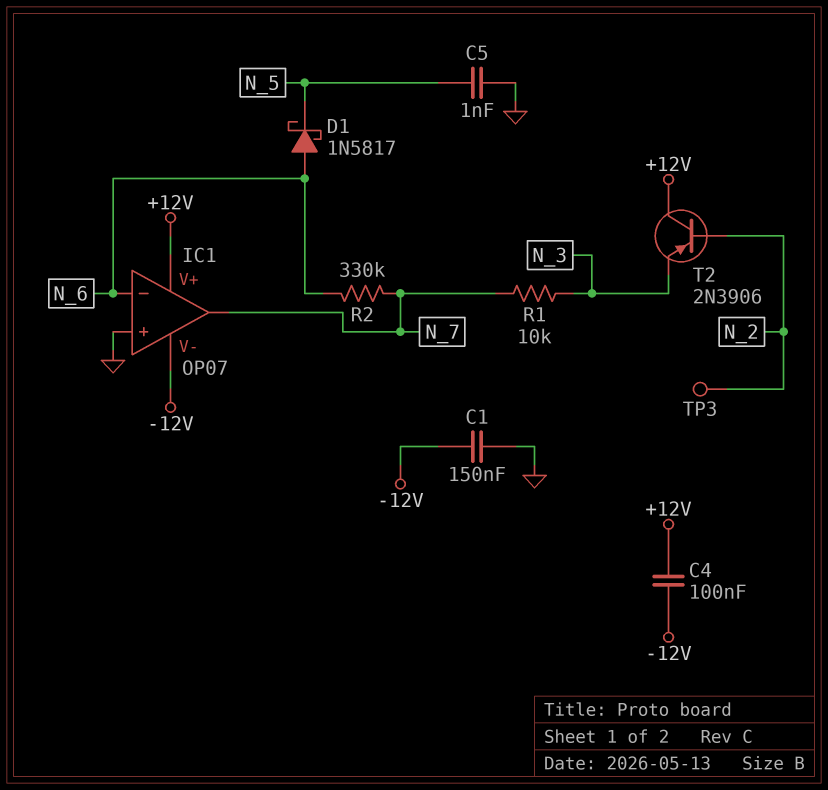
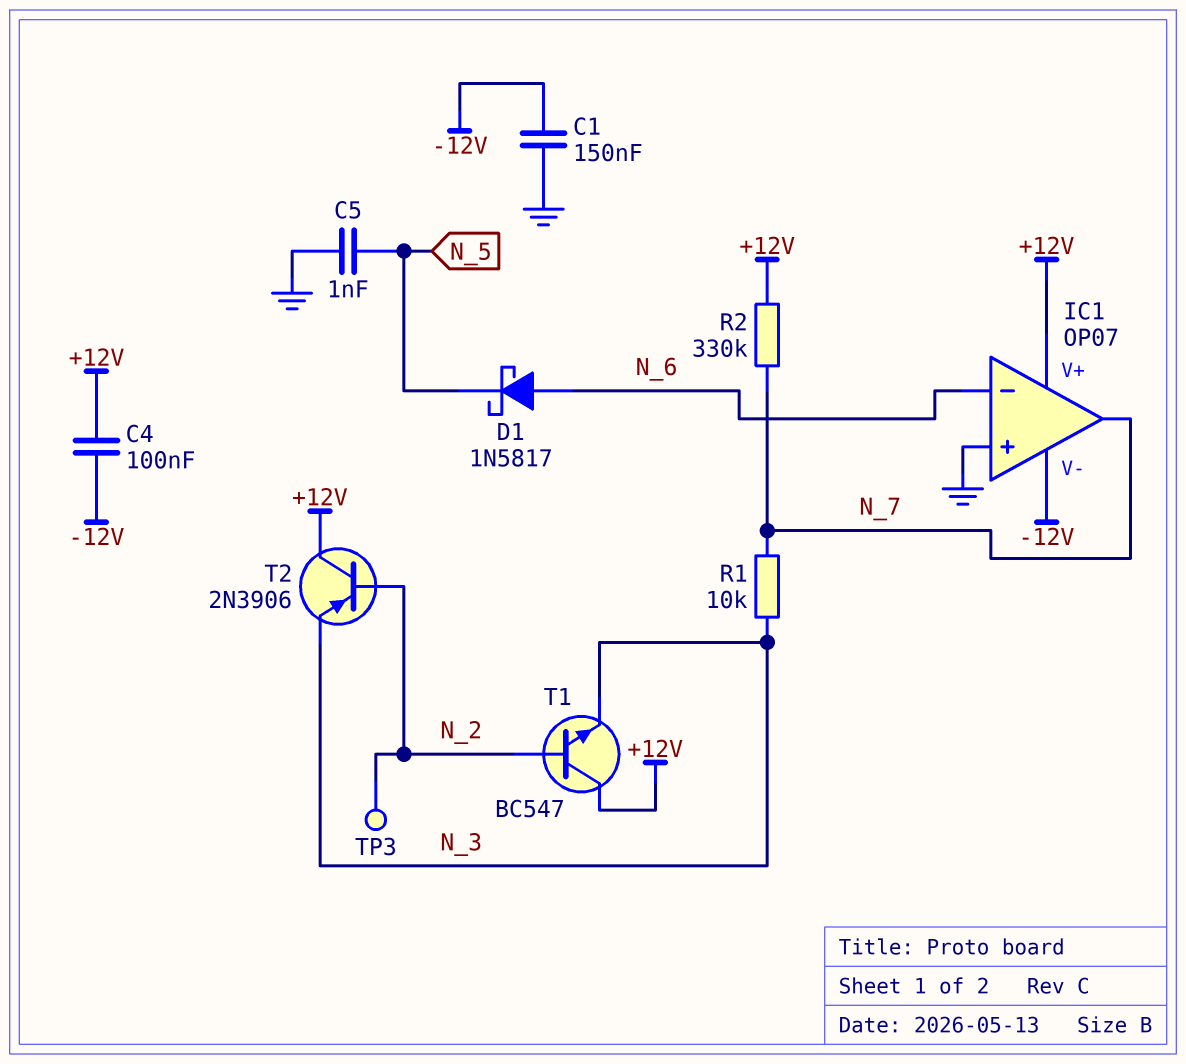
R2: 330k (N_6, N_7) -> 330k (+12V, N_7)
T1: none -> NPN BC547 (B N_2, C +12V, E N_3)

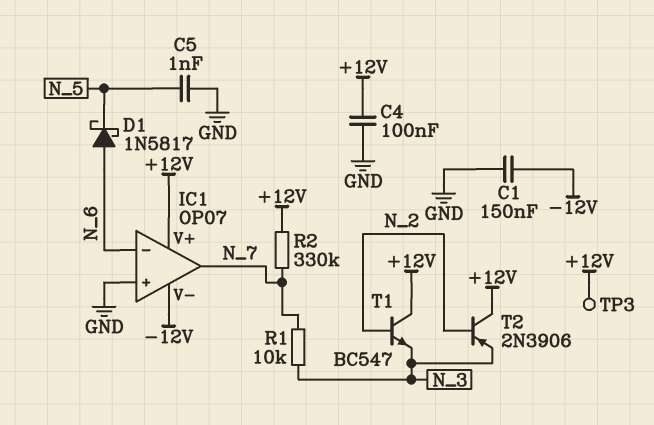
C4: 100nF (+12V, -12V) -> 100nF (+12V, GND)
TP3: test point (N_2) -> test point (+12V)

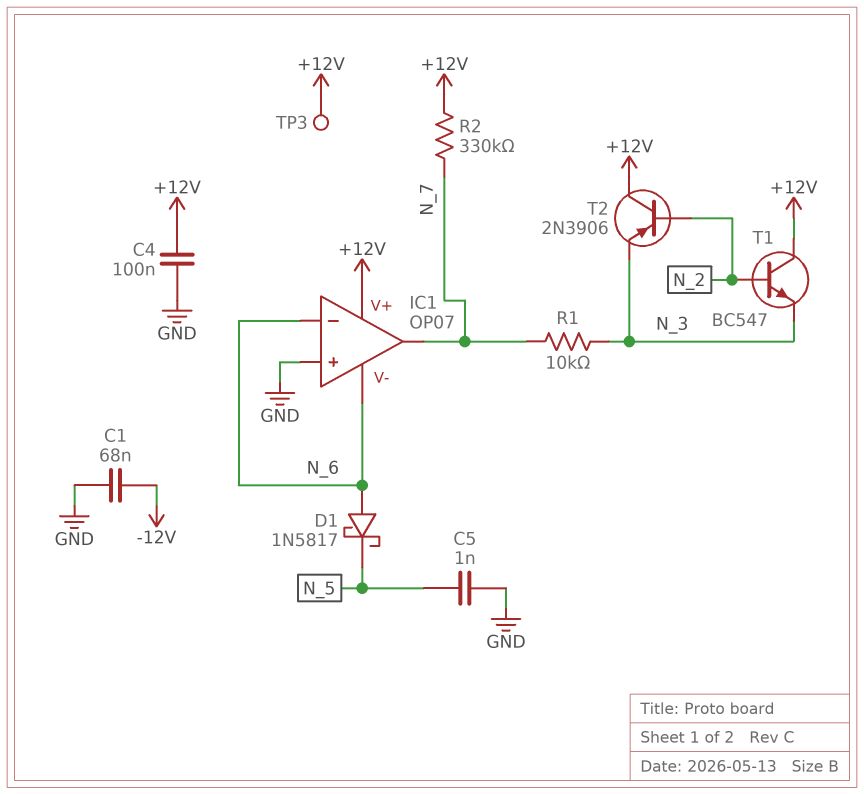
C1: 150nF (-12V, GND) -> 68nF (-12V, GND)
IC1 pin V-: -12V -> N_6

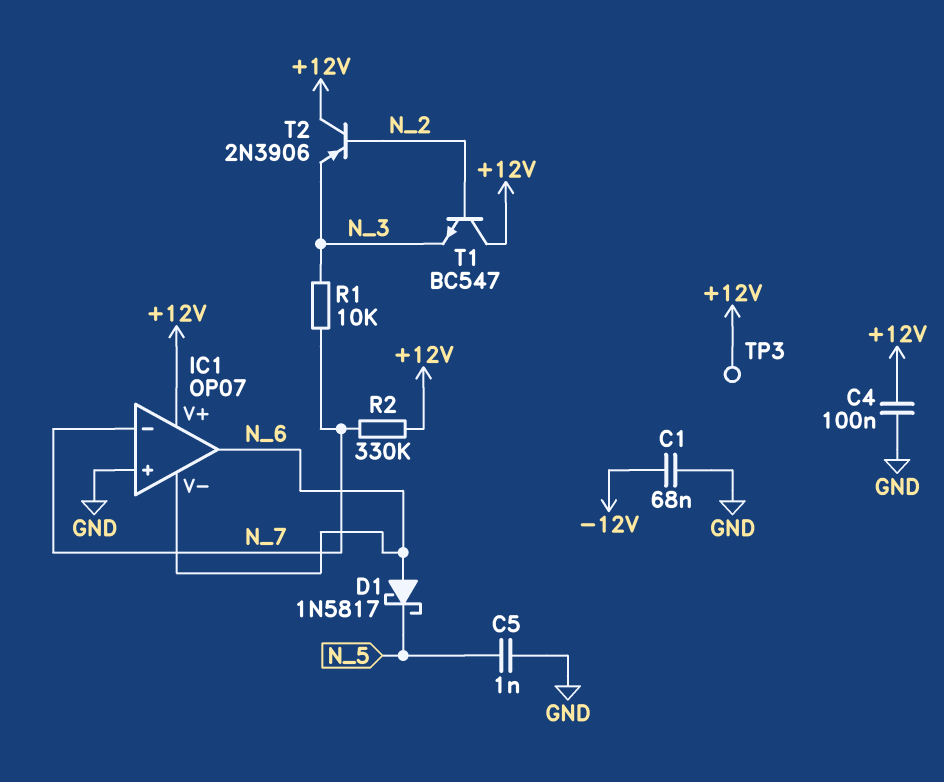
IC1 pin in-: N_6 -> N_7
IC1 pin out: N_7 -> N_6

